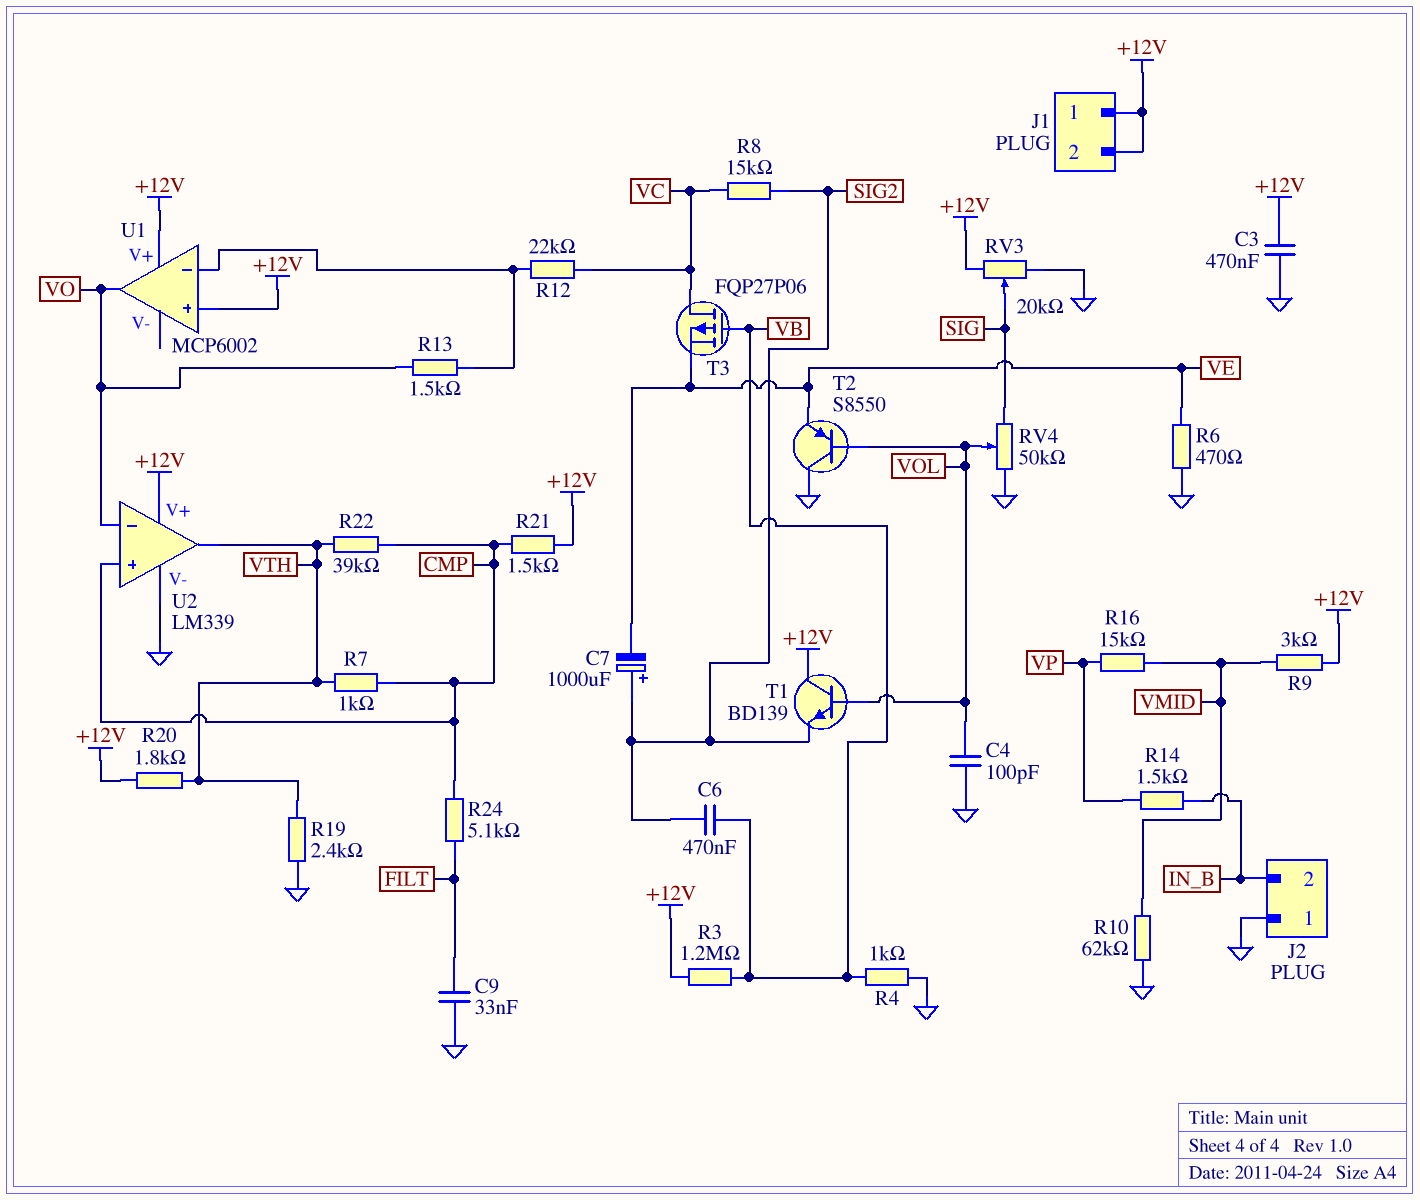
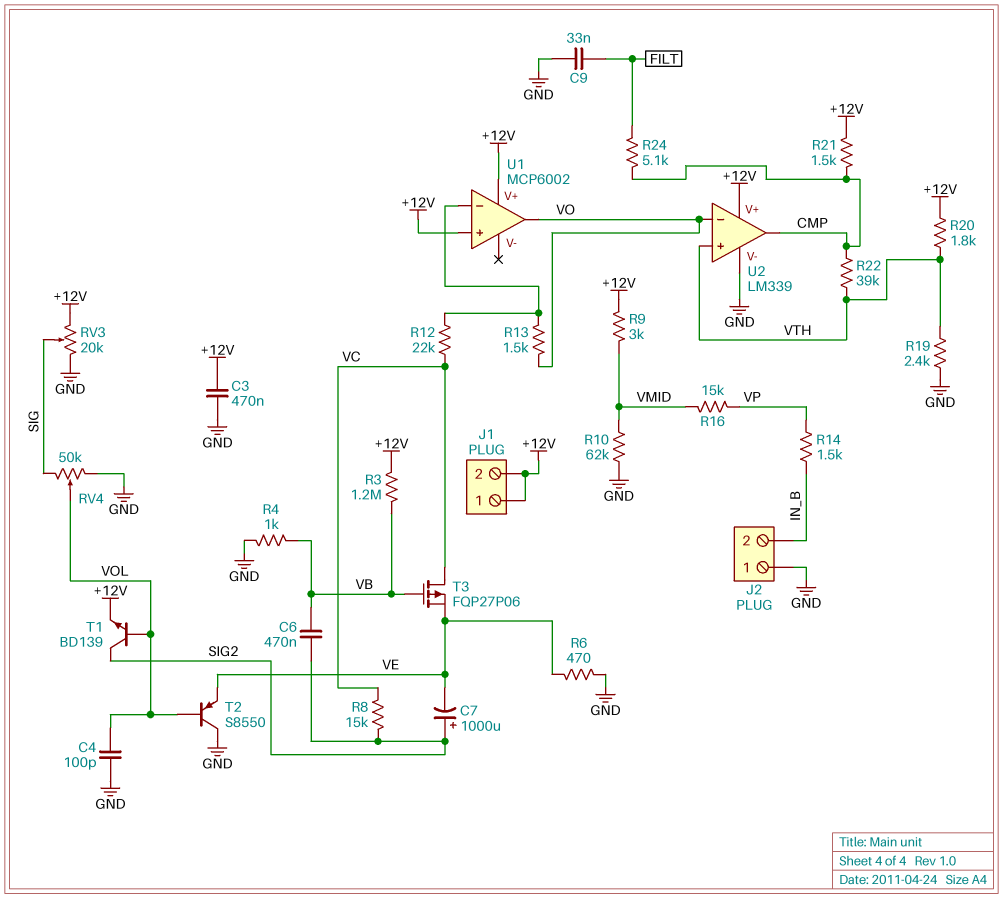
R7: 1k (CMP, VTH) -> none
T1: NPN BD139 (B VOL, C +12V, E SIG2) -> NPN BD139 (B VOL, C SIG2, E +12V)
U2 pin in+: CMP -> VTH
U2 pin out: VTH -> CMP

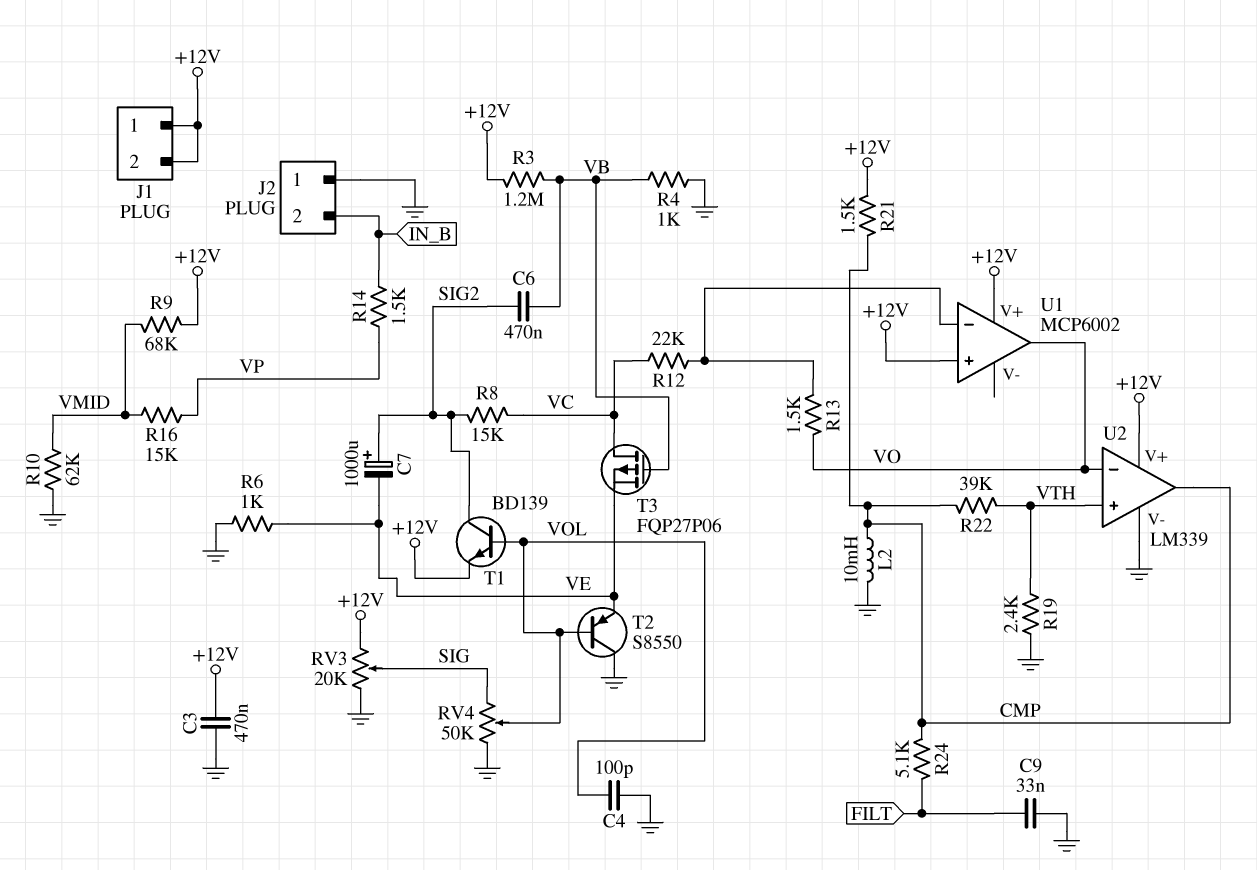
L2: none -> 10mH (CMP, GND)
R6: 470 (GND, VE) -> 1k (GND, VE)
R9: 3k (+12V, VMID) -> 68k (+12V, VMID)
R20: 1.8k (+12V, VTH) -> none

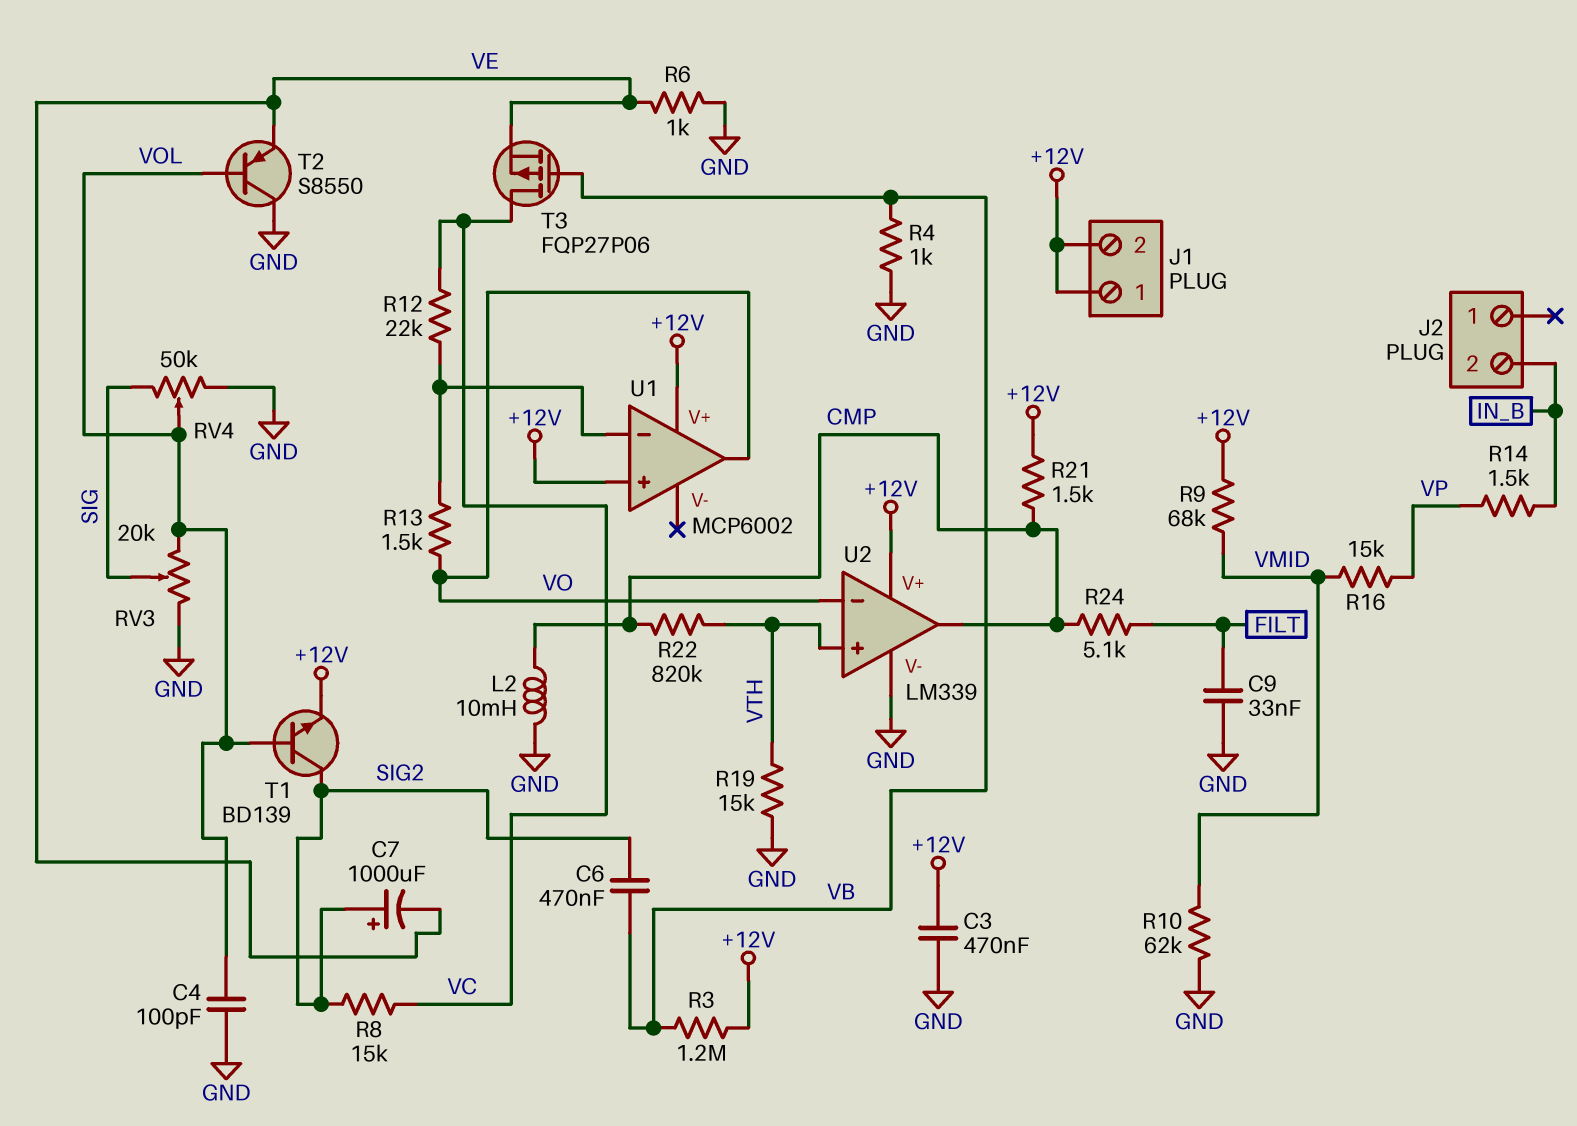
J2 pin 1: GND -> none
R19: 2.4k (GND, VTH) -> 15k (GND, VTH)
R22: 39k (CMP, VTH) -> 820k (CMP, VTH)
RV3: 20k (+12V, GND, wiper SIG) -> 20k (GND, VOL, wiper SIG)

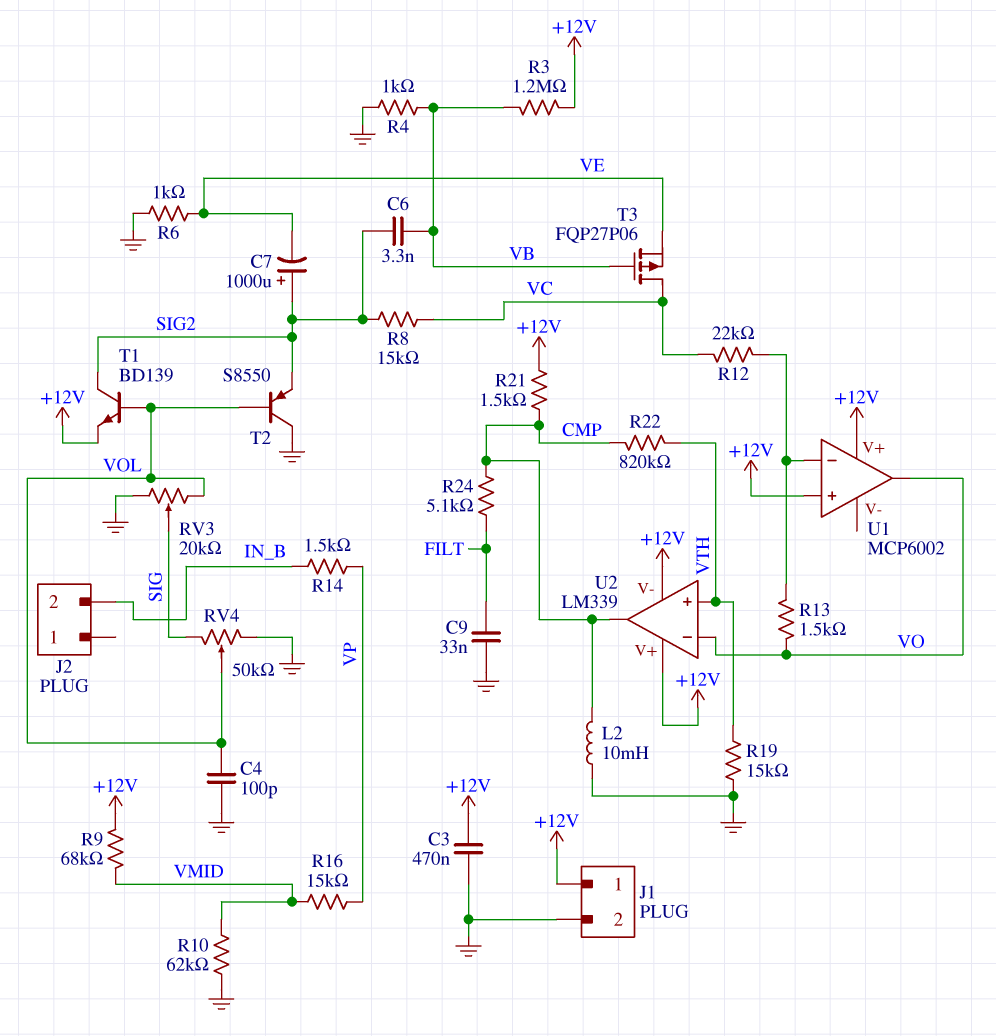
C6: 470nF (SIG2, VB) -> 3.3nF (SIG2, VB)
J1 pin 2: +12V -> GND
T2: PNP S8550 (B VOL, C GND, E VE) -> PNP S8550 (B VOL, C GND, E SIG2)
U2 pin V-: GND -> +12V

